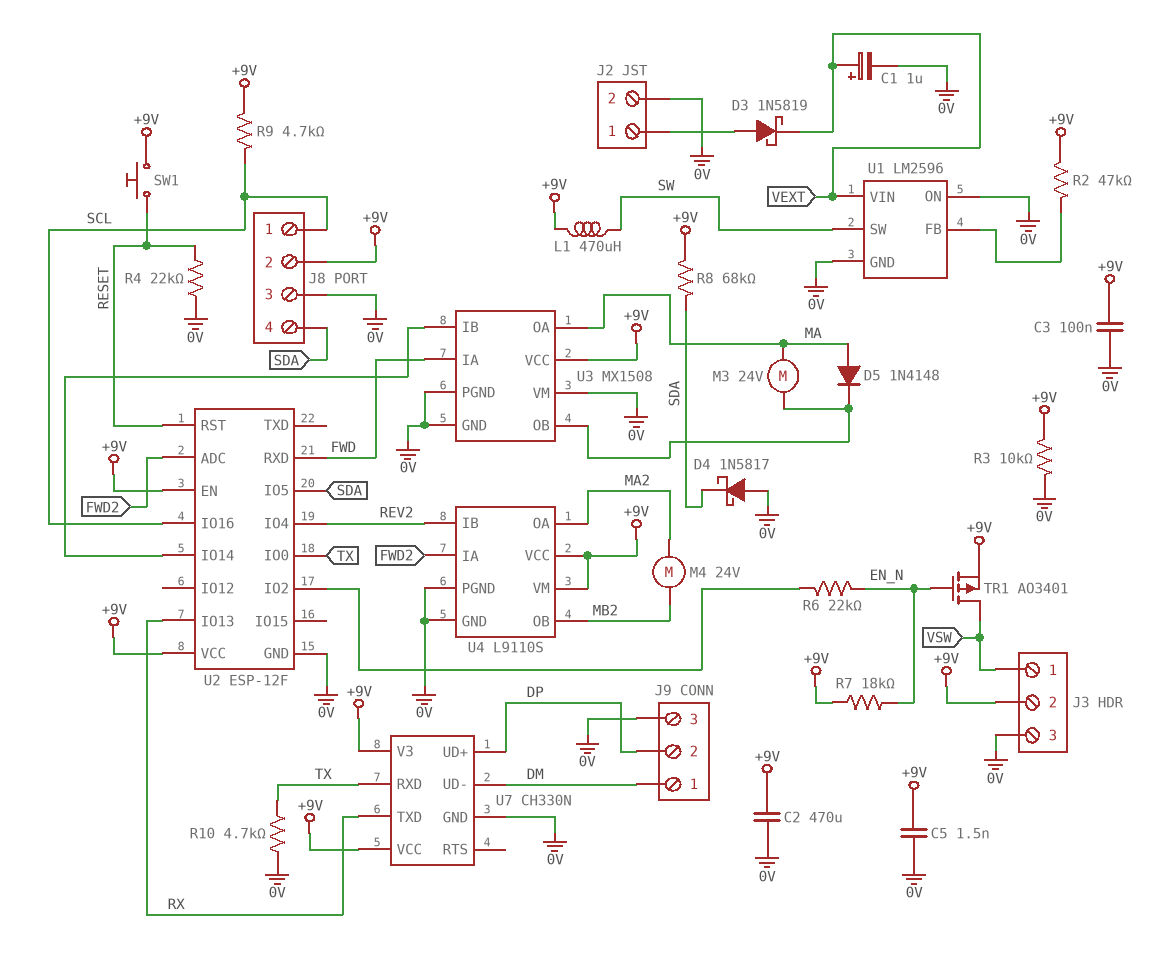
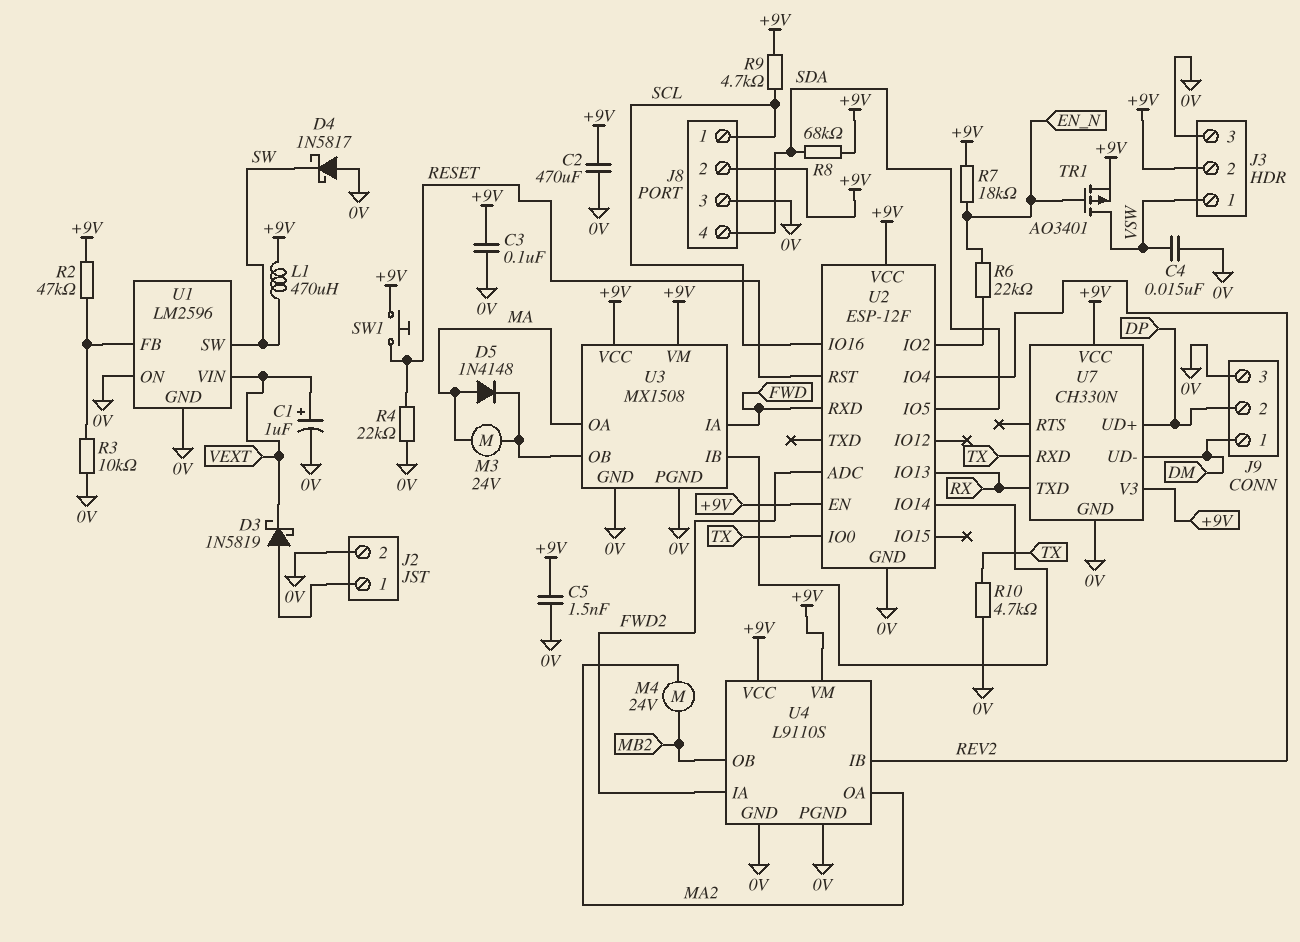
C4: none -> 15nF (0V, VSW)
D4: schottky 1N5817 (A 0V, K SDA) -> schottky 1N5817 (A 0V, K SW)
R3: 10k (+9V, 0V) -> 10k (0V, U1/FB)
U3 pin VM: 0V -> +9V

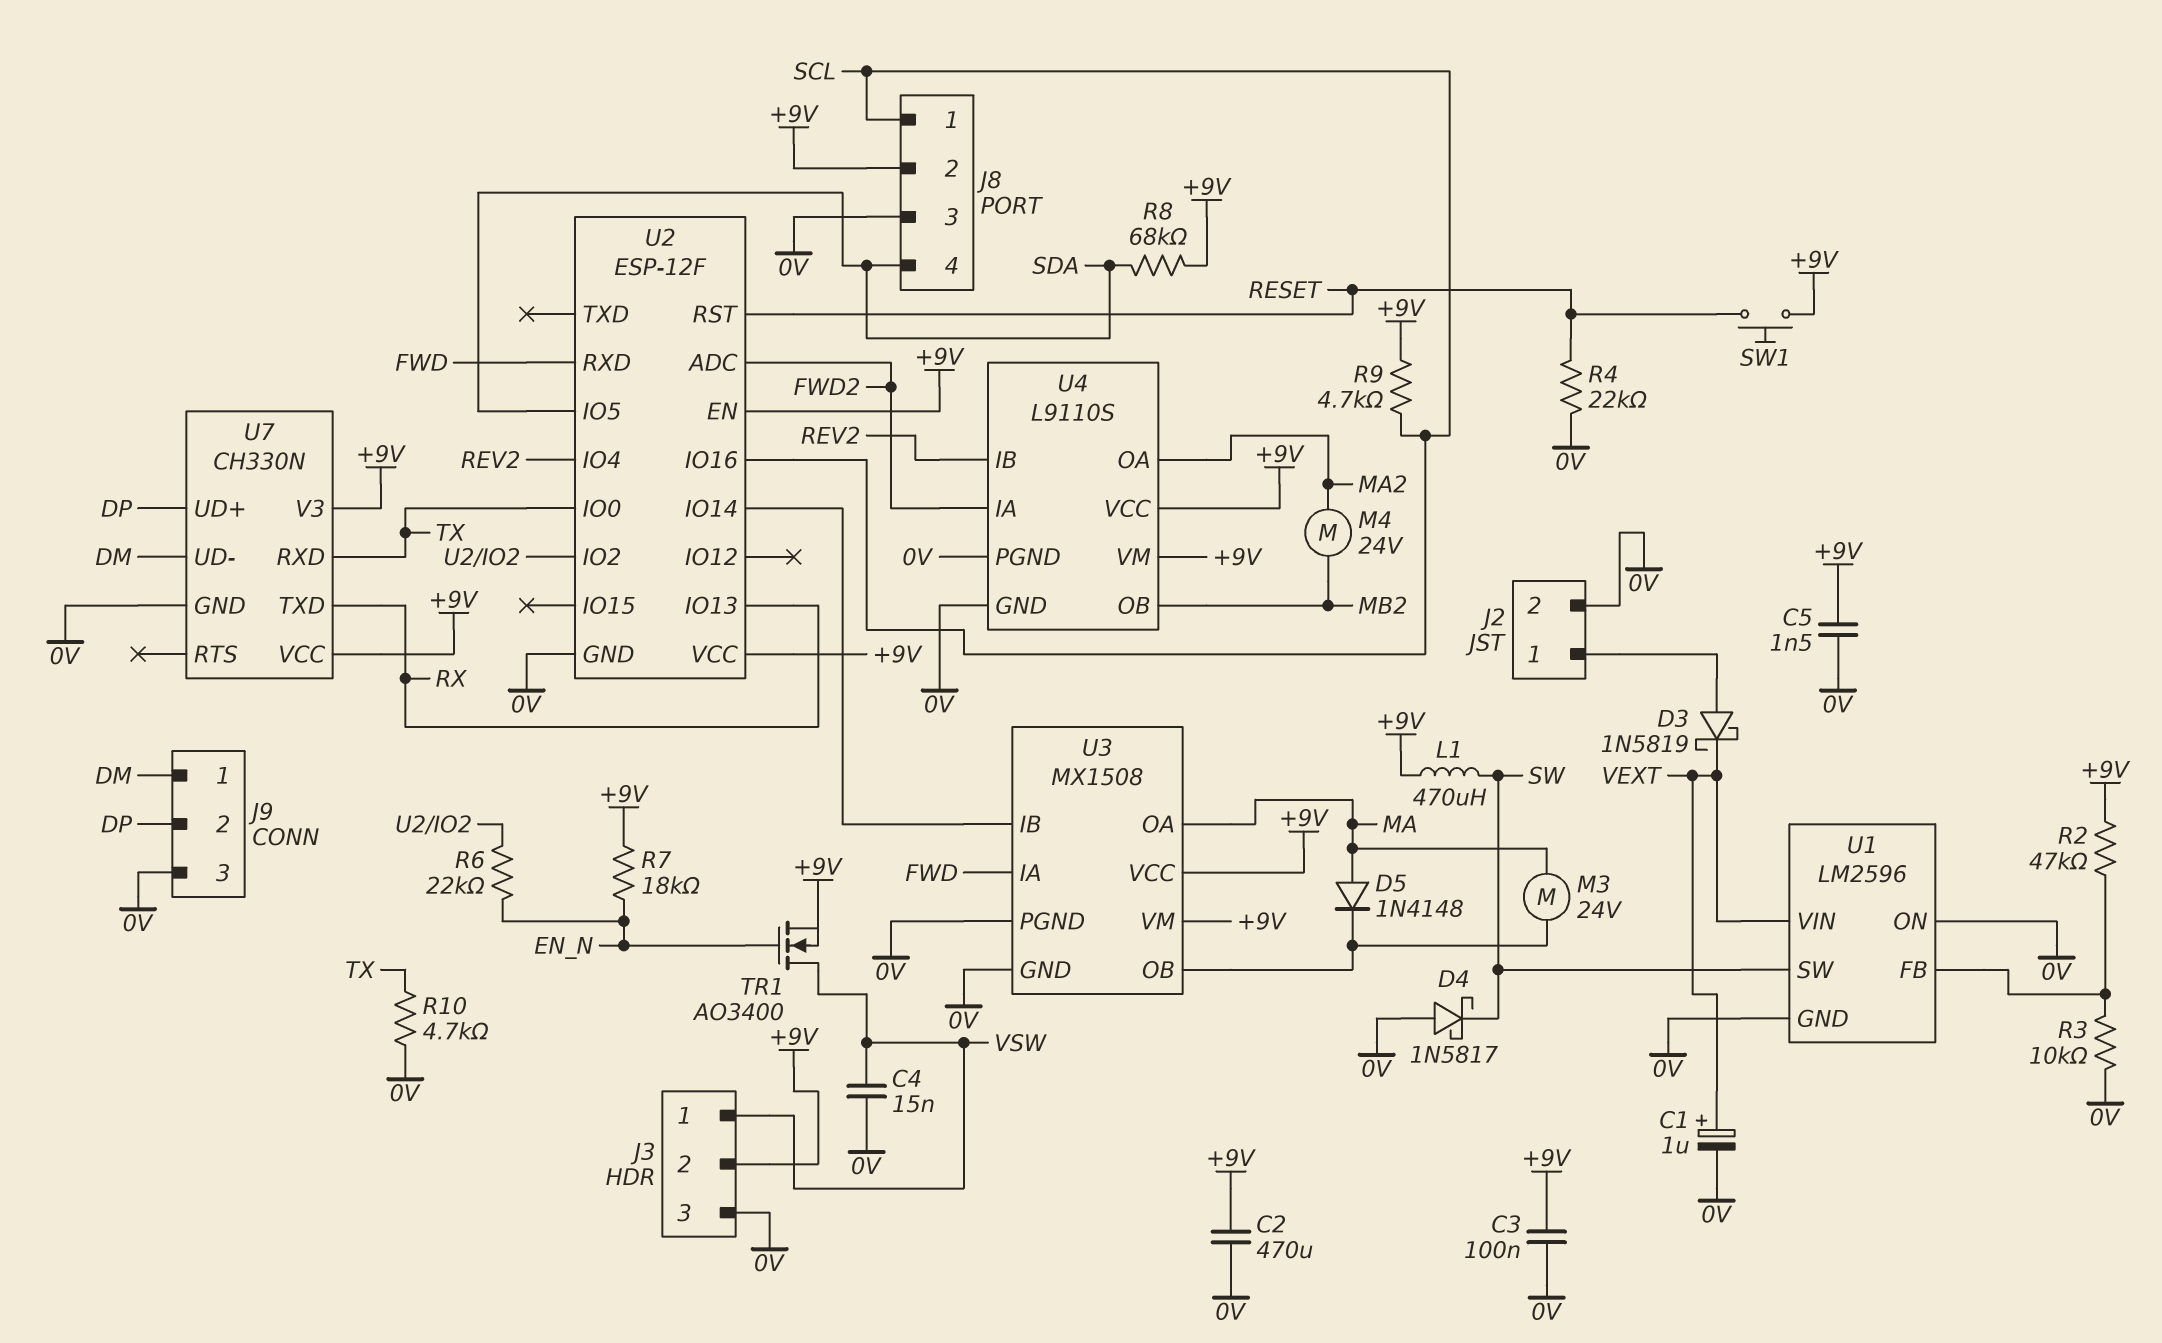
TR1: PMOS AO3401 (G EN_N, D VSW, S +9V) -> NMOS AO3400 (G EN_N, D VSW, S +9V)

